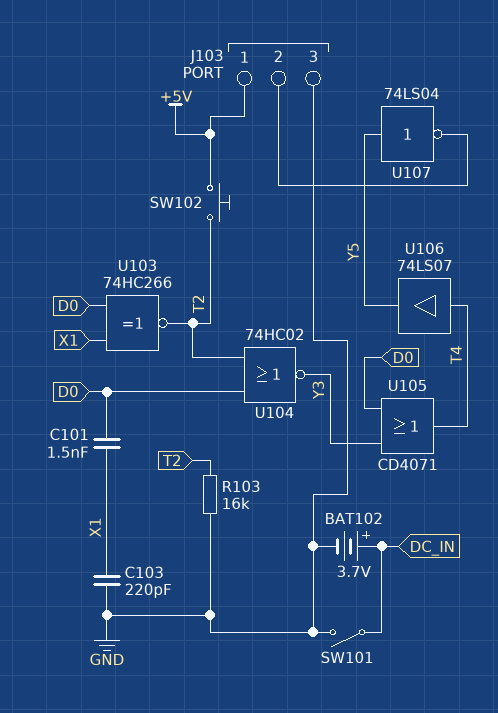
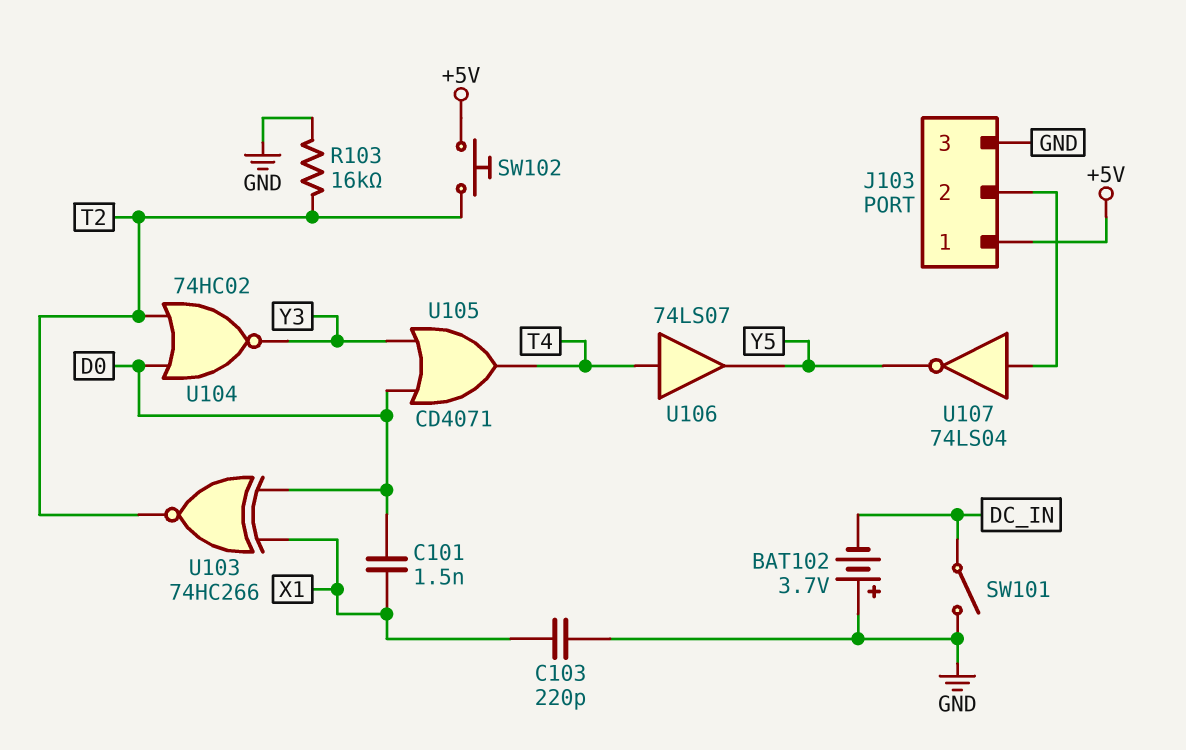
BAT102: 3.7V (plus DC_IN, minus GND) -> 3.7V (plus GND, minus DC_IN)
U107: NOT 74LS04 (in Y5, out J103/2) -> NOT 74LS04 (in J103/2, out Y5)

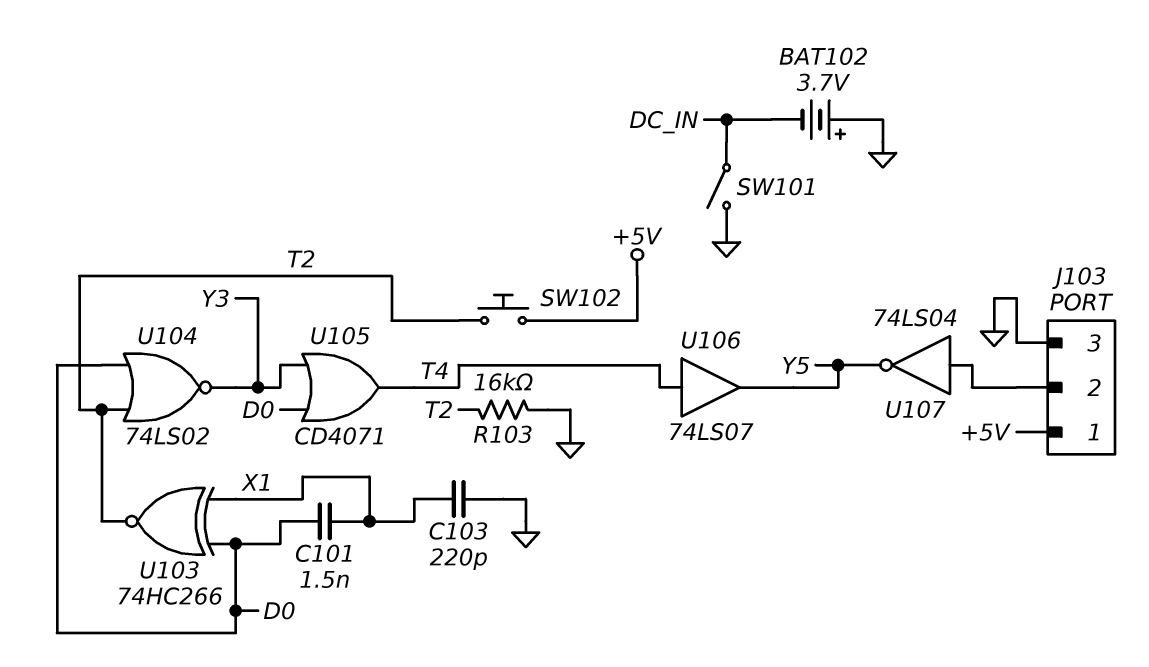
U104: NOR 74HC02 (in D0, in T2, out Y3) -> NOR 74LS02 (in D0, in T2, out Y3)

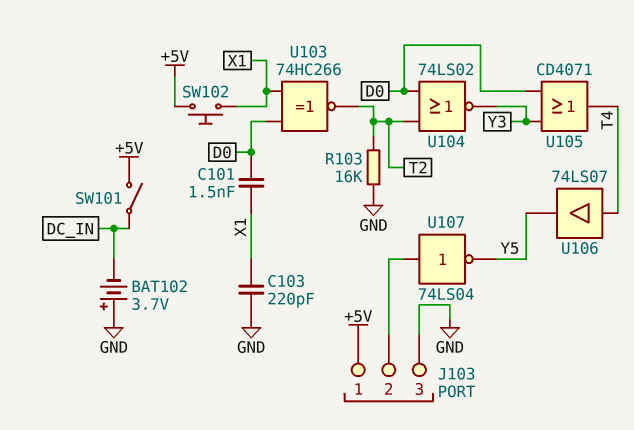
SW101: switch (DC_IN, GND) -> switch (+5V, DC_IN)
SW102: button (+5V, T2) -> button (+5V, X1)

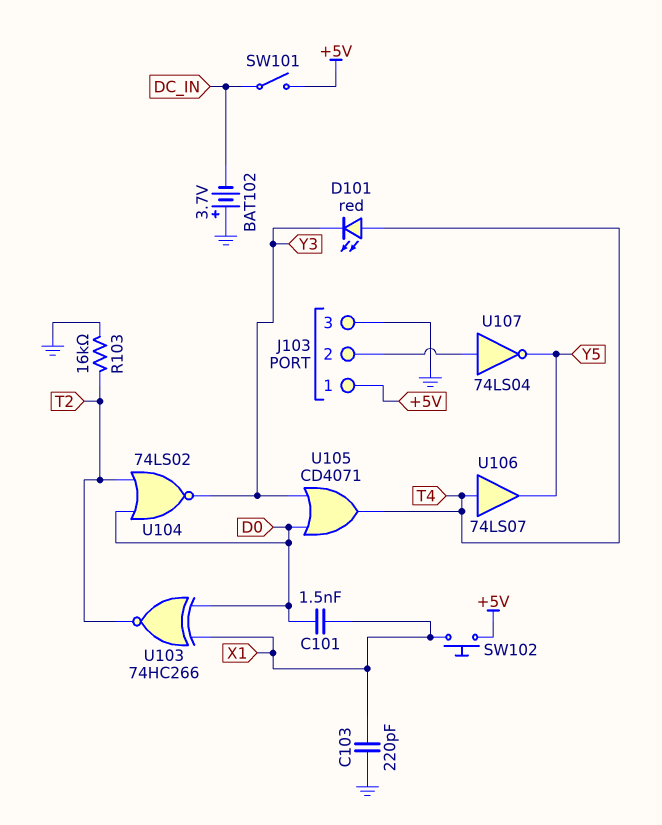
D101: none -> LED red (A T4, K Y3)

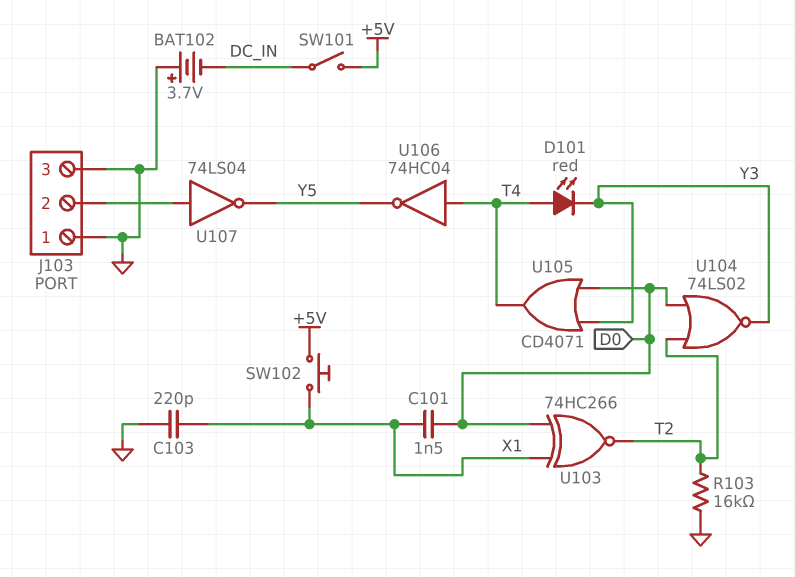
J103 pin 1: +5V -> GND
U106: buffer 74LS07 (in T4, out Y5) -> NOT 74HC04 (in T4, out Y5)

